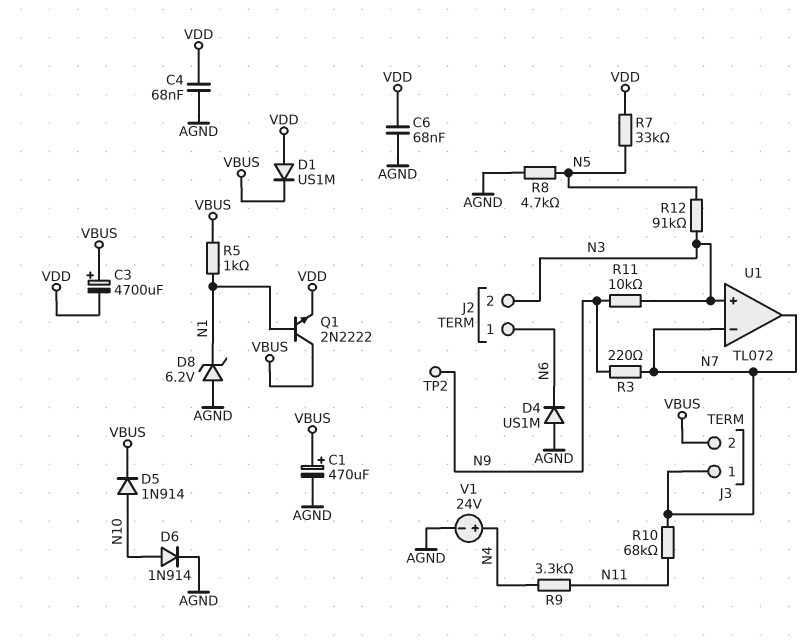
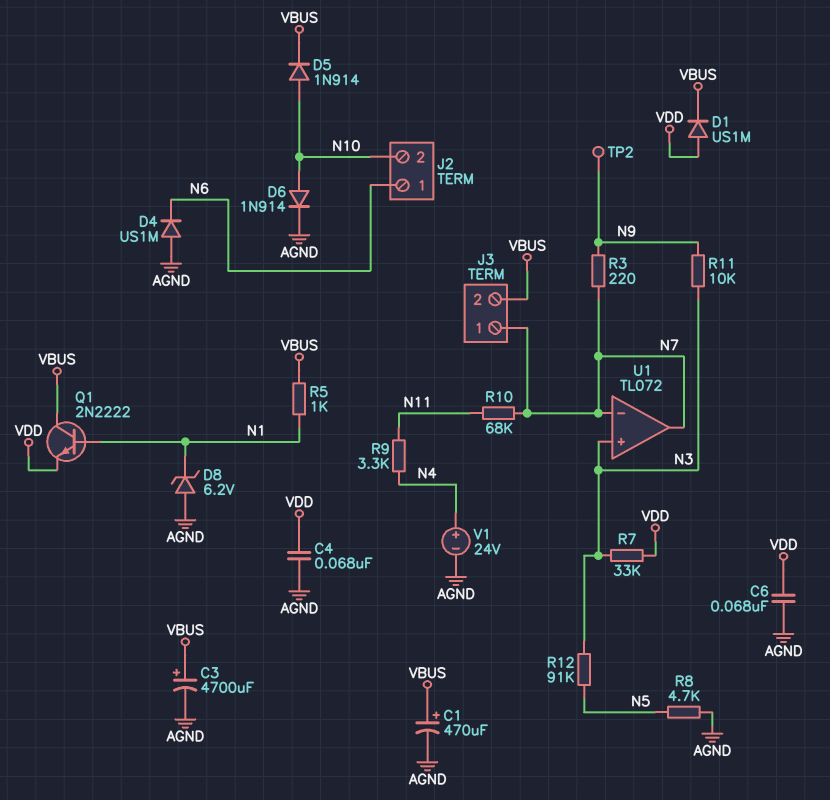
C3: 4700uF (plus VBUS, minus VDD) -> 4700uF (plus VBUS, minus AGND)
J2 pin 2: N3 -> N10
R7: 33k (N5, VDD) -> 33k (N3, VDD)

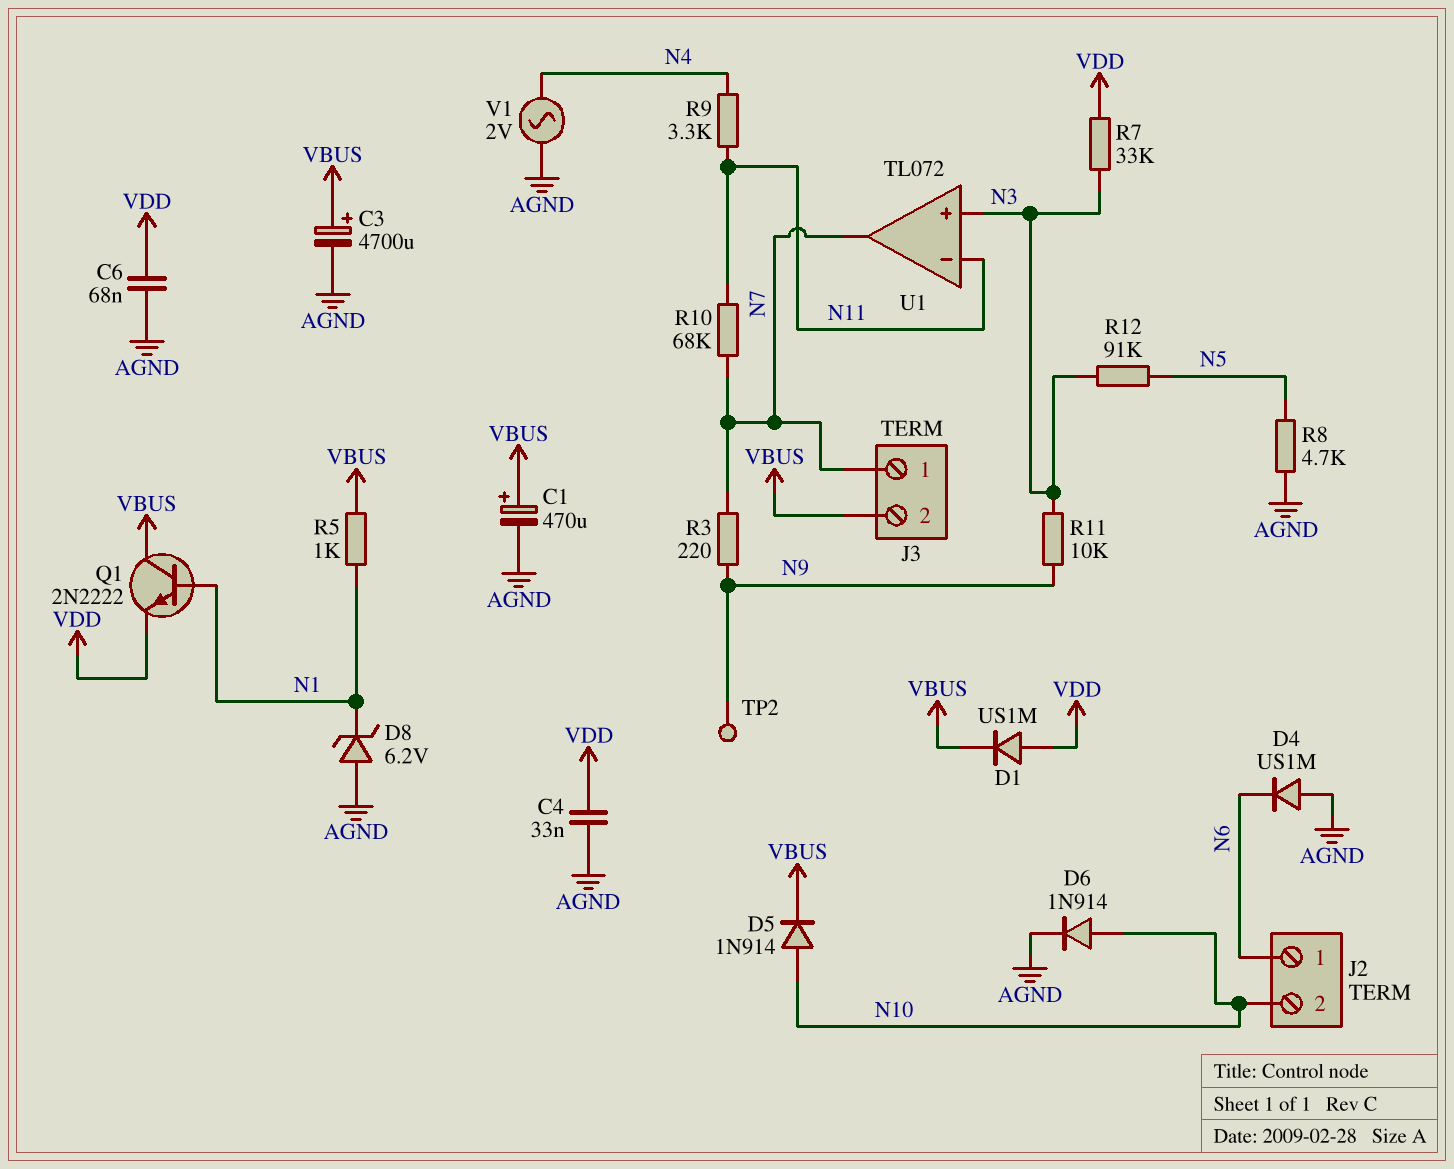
C4: 68nF (AGND, VDD) -> 33nF (AGND, VDD)
U1 pin in-: N7 -> N11
V1: 24V (plus N4, minus AGND) -> AC 2V (AGND, N4)

